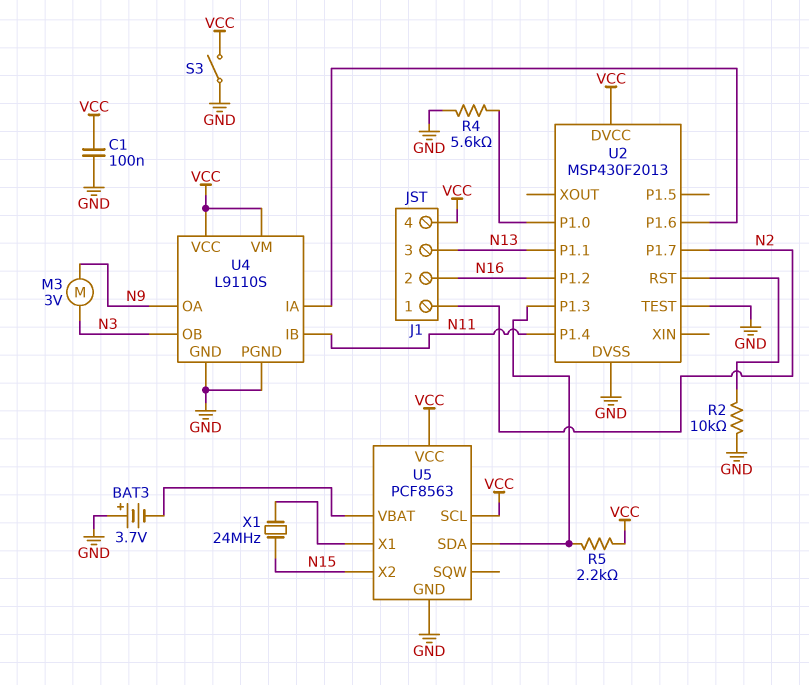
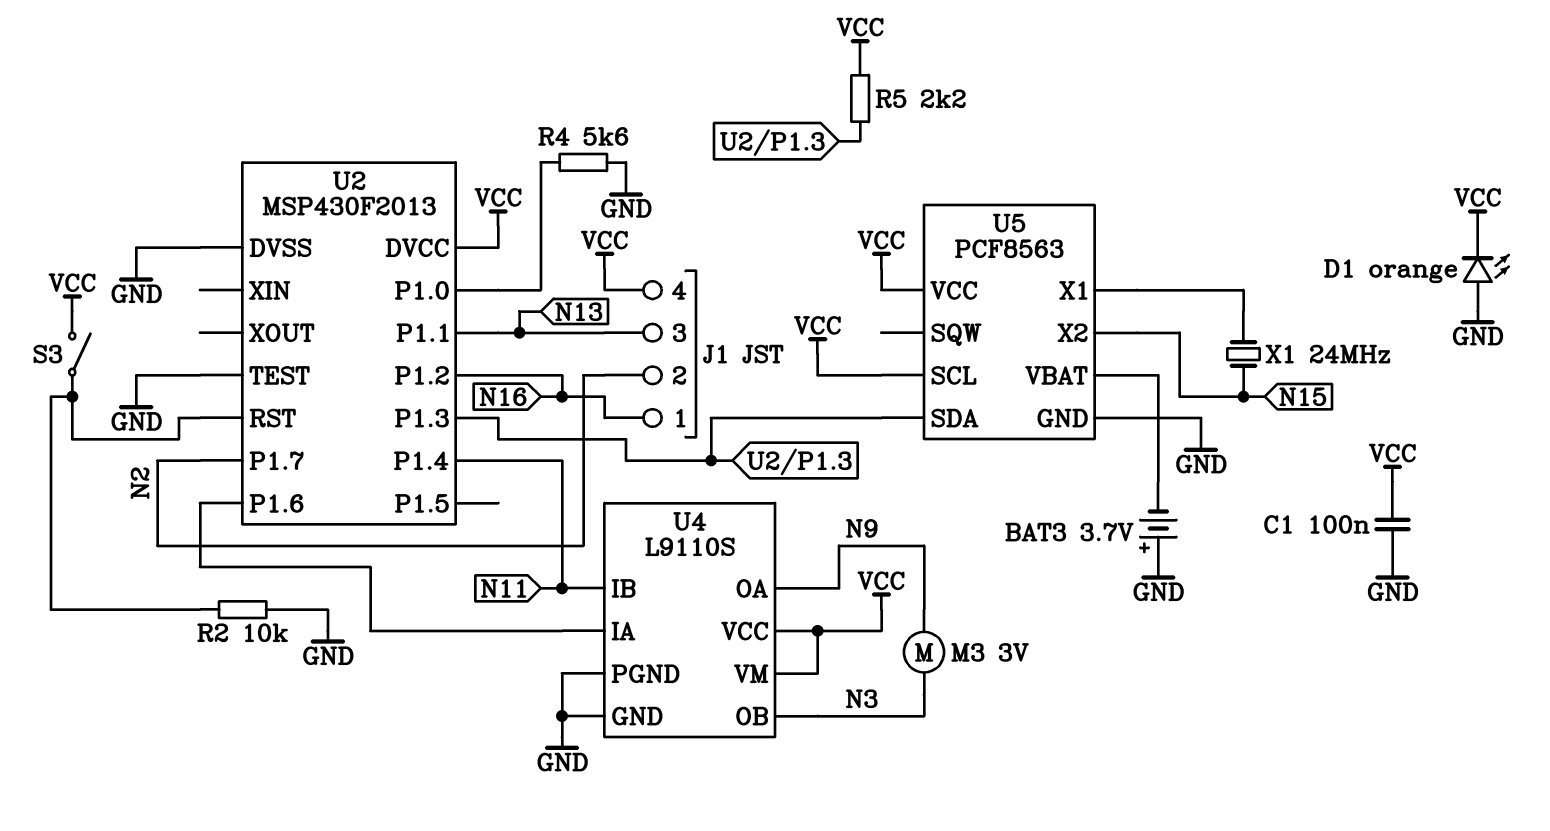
D1: none -> LED orange (A GND, K VCC)
J1 pin 1: N2 -> N16
J1 pin 2: N16 -> N2
S3: switch (GND, VCC) -> switch (U2/RST, VCC)

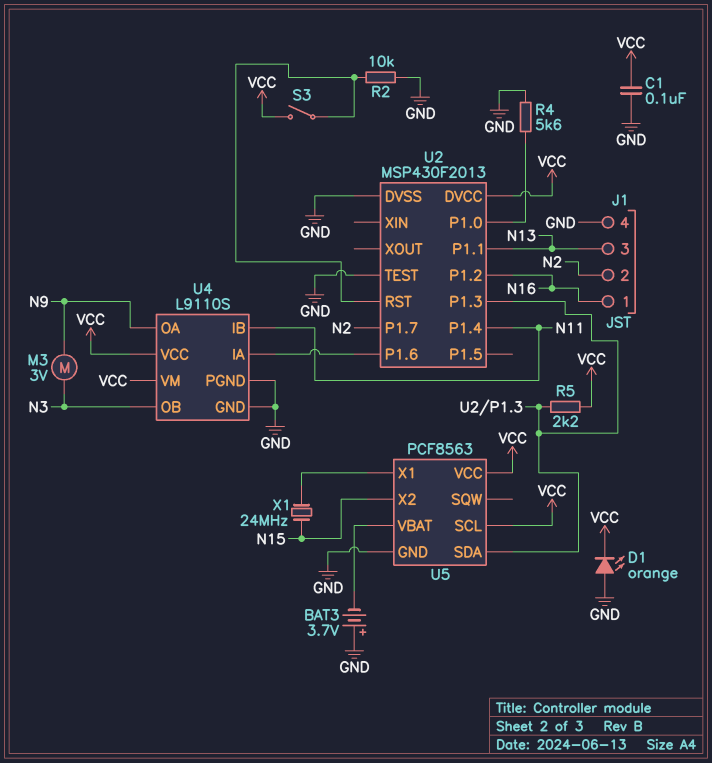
J1 pin 4: VCC -> GND

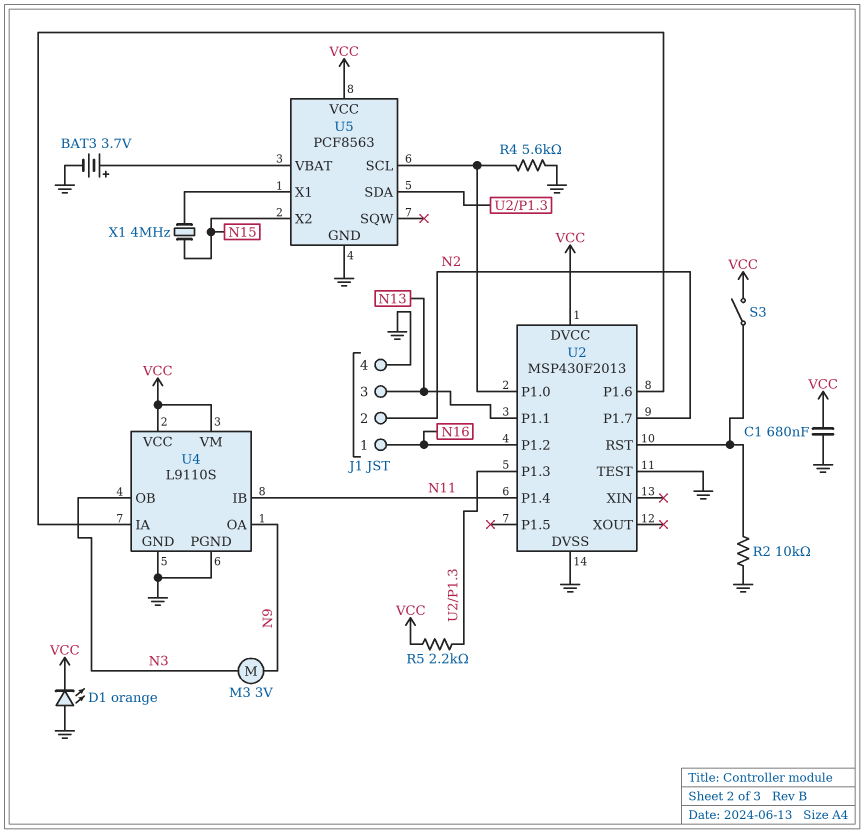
BAT3: 3.7V (plus GND, minus U5/VBAT) -> 3.7V (plus U5/VBAT, minus GND)
C1: 100nF (GND, VCC) -> 680nF (GND, VCC)
U5 pin SCL: VCC -> U2/P1.0
X1: 24MHz (N15, U5/X1) -> 4MHz (N15, U5/X1)

